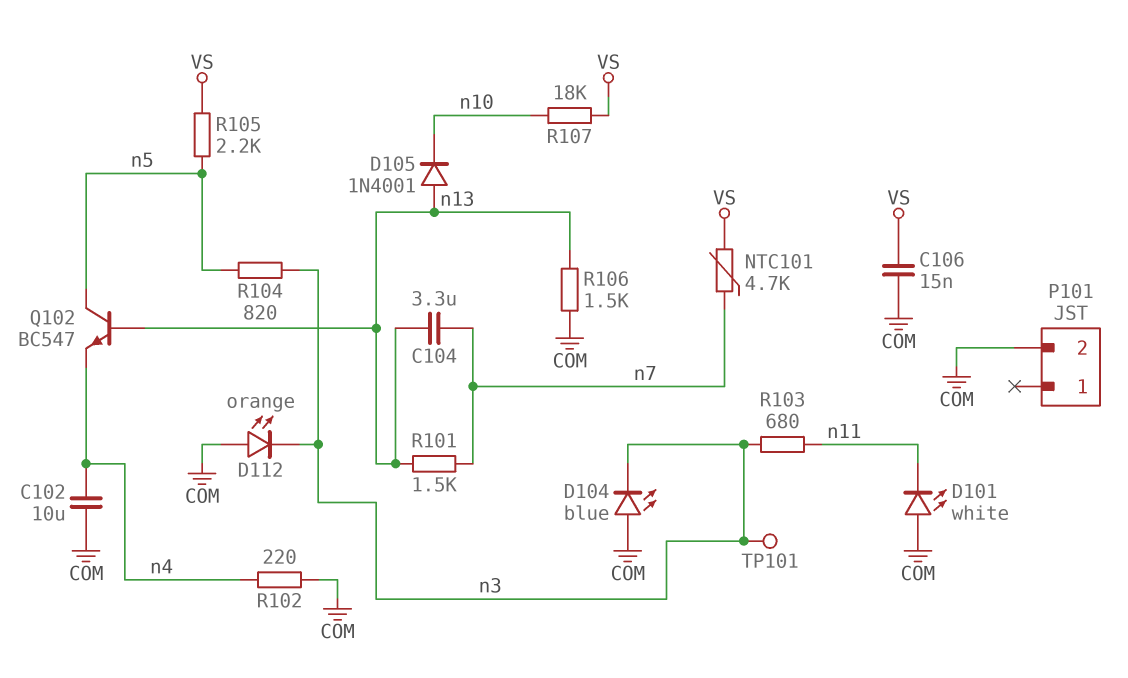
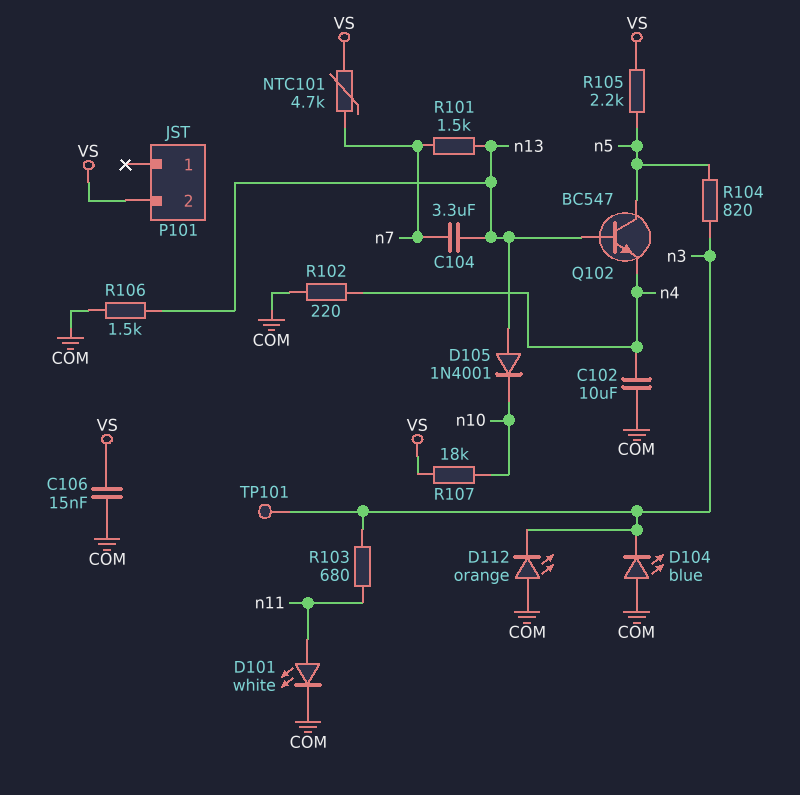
D101: LED white (A COM, K n11) -> LED white (A n11, K COM)
P101 pin 2: COM -> VS

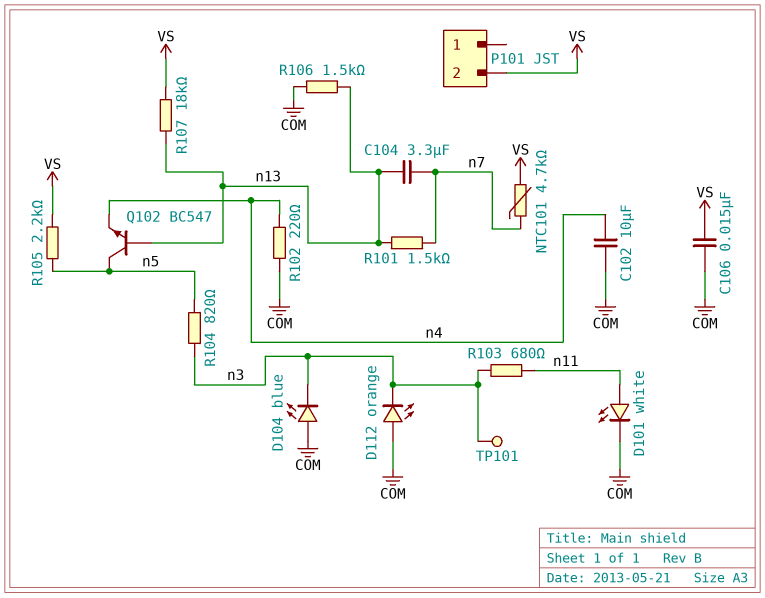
D105: diode 1N4001 (A n13, K n10) -> none
R107: 18k (VS, n10) -> 18k (VS, n13)

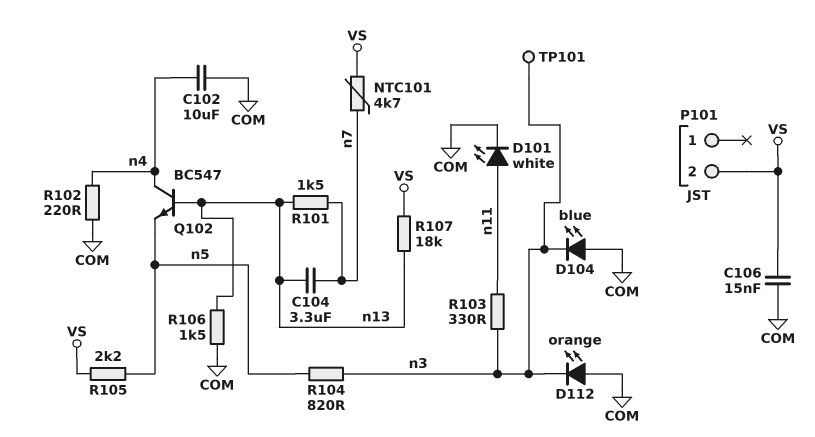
Q102: NPN BC547 (B n13, C n5, E n4) -> NPN BC547 (B n13, C n4, E n5)
R103: 680 (n3, n11) -> 330 (n3, n11)

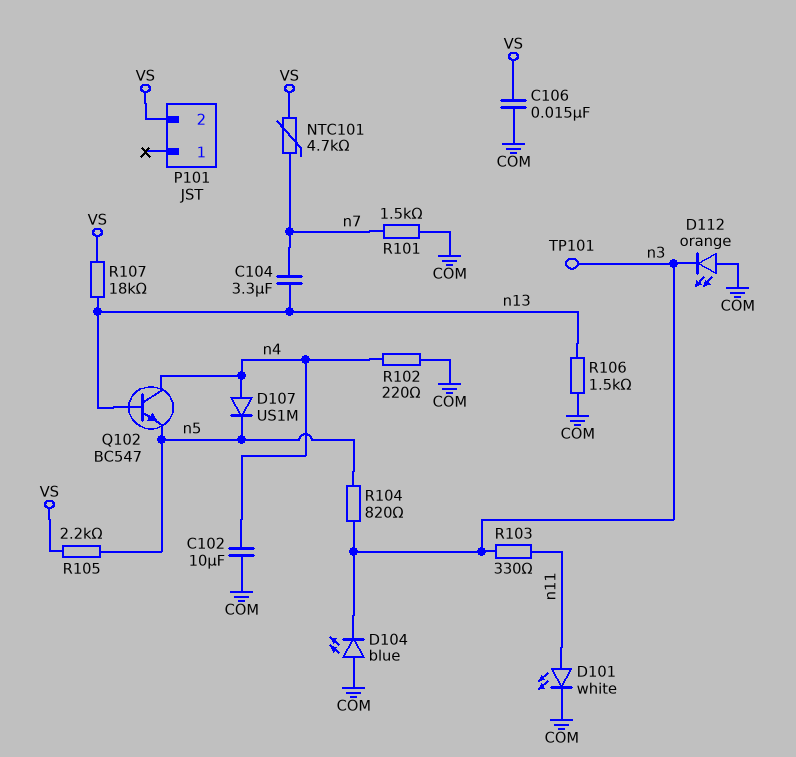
D107: none -> diode US1M (A n4, K n5)
R101: 1.5k (n7, n13) -> 1.5k (COM, n7)

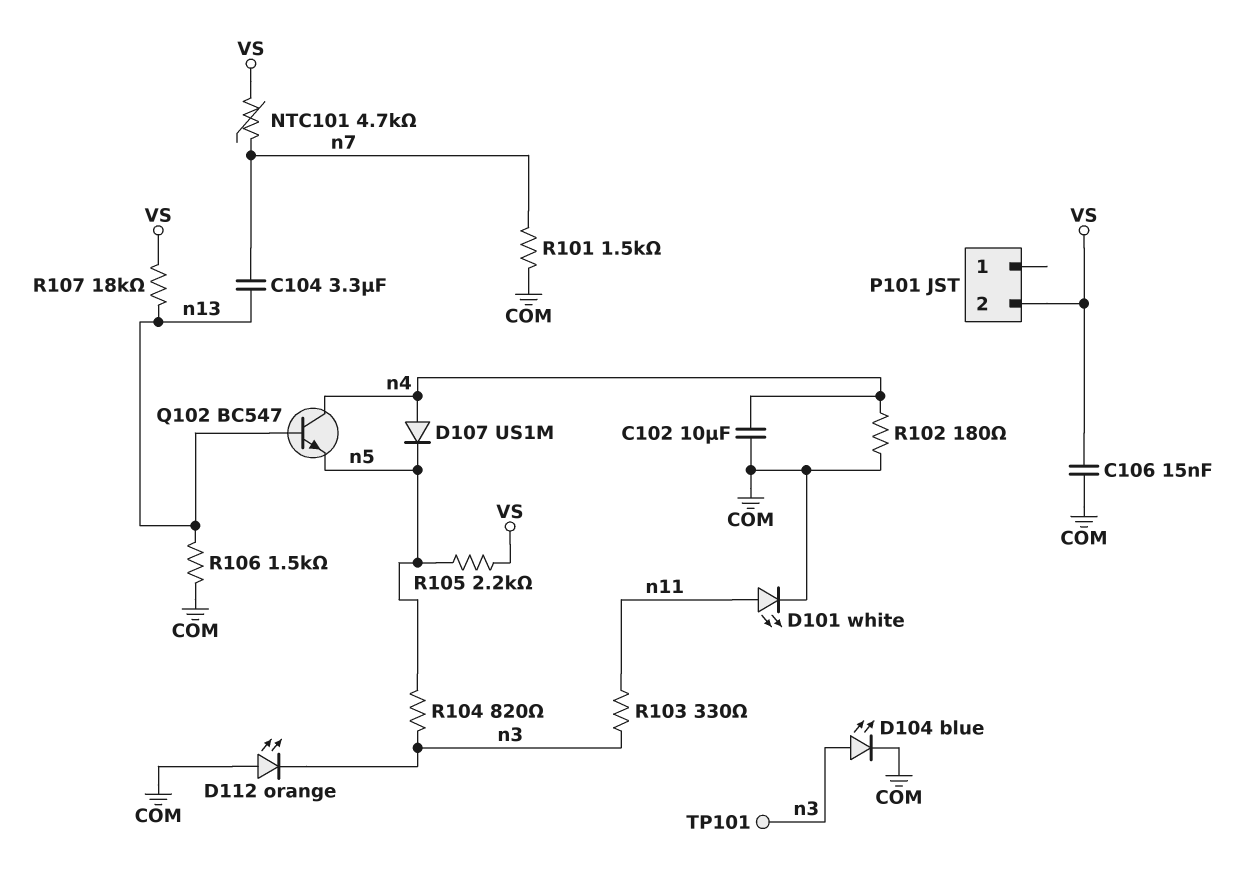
D104: LED blue (A COM, K n3) -> LED blue (A n3, K COM)
R102: 220 (COM, n4) -> 180 (COM, n4)

